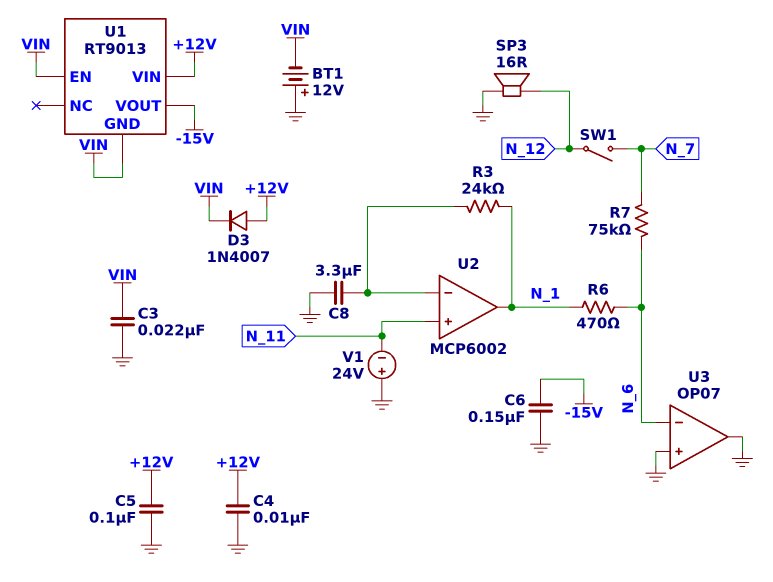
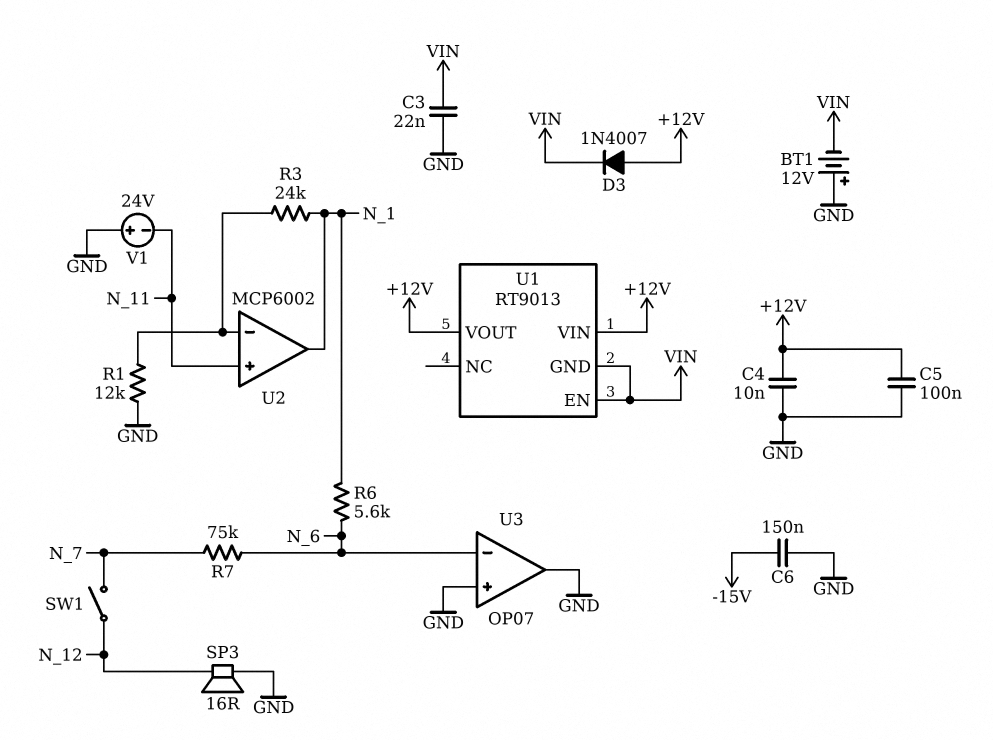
C8: 3.3uF (GND, U2/in-) -> none
R1: none -> 12k (GND, U2/in-)
R6: 470 (N_1, N_6) -> 5.6k (N_1, N_6)
U1 pin VOUT: -15V -> +12V

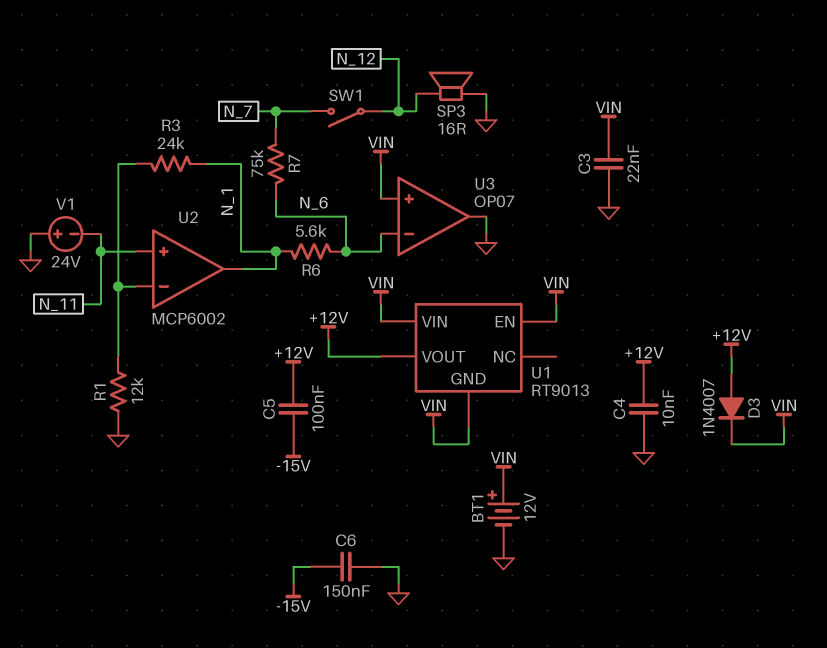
BT1: 12V (plus GND, minus VIN) -> 12V (plus VIN, minus GND)
C5: 100nF (+12V, GND) -> 100nF (+12V, -15V)
U1 pin VIN: +12V -> VIN
U3 pin in+: GND -> VIN

